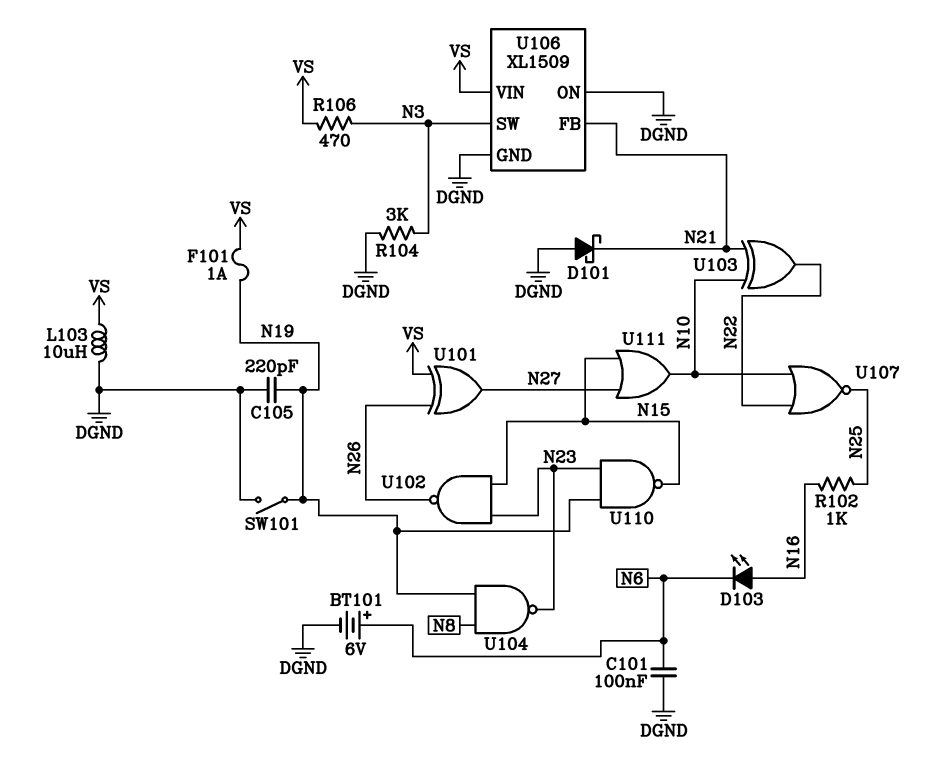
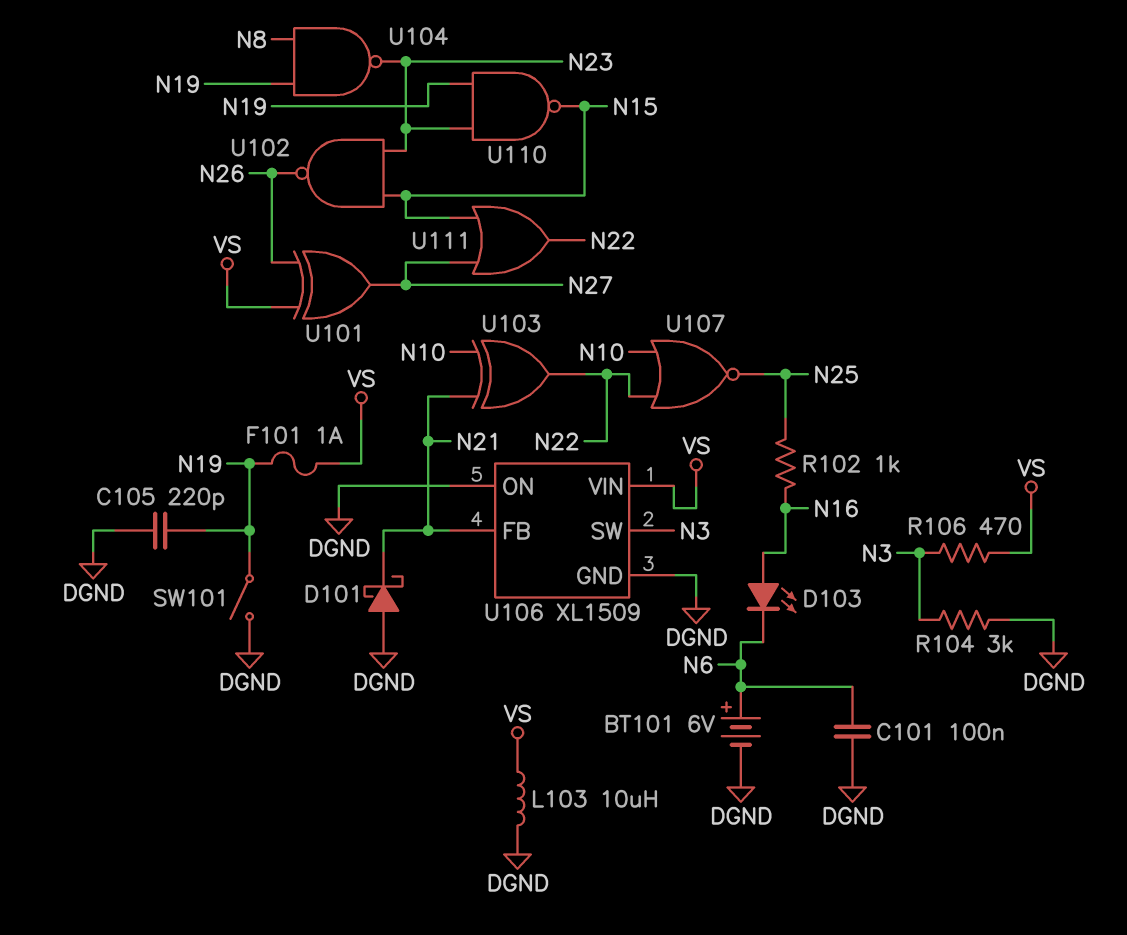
U111: OR (in N15, in N27, out N10) -> OR (in N15, in N27, out N22)

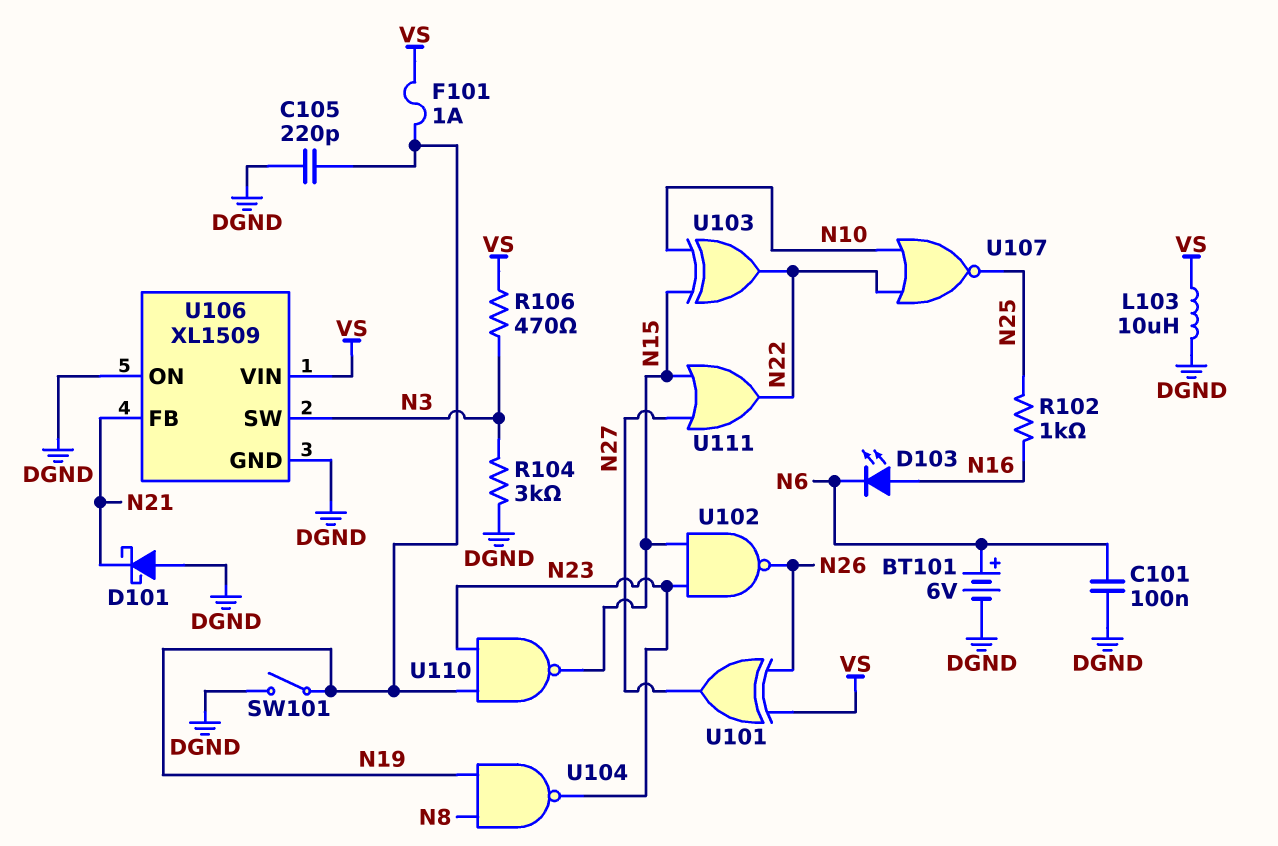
U103: XOR (in N10, in N21, out N22) -> XOR (in N10, in N15, out N22)

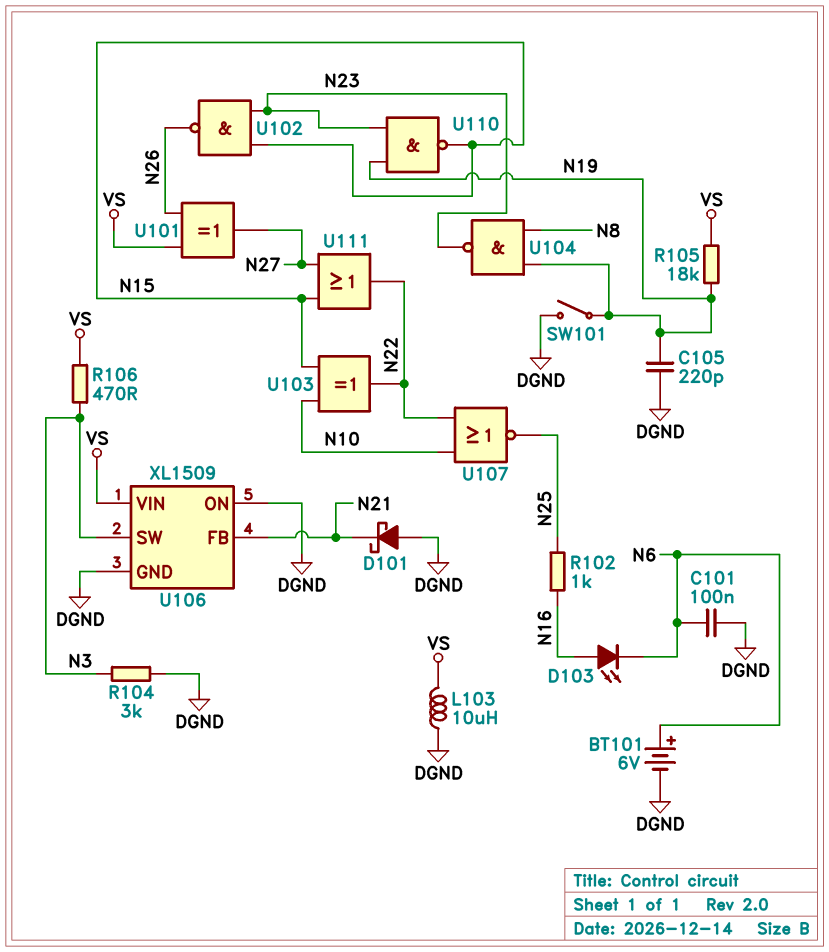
F101: 1A (N19, VS) -> none
R105: none -> 18k (N19, VS)

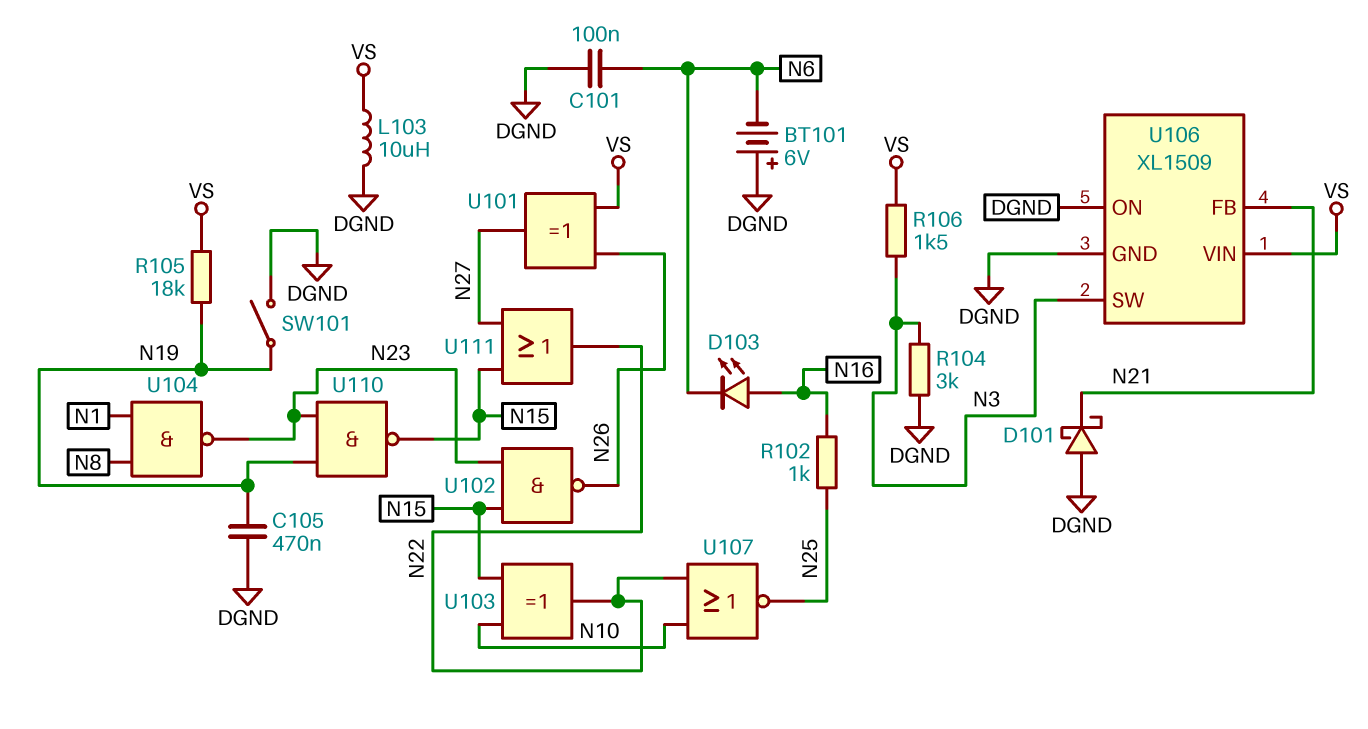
BT101: 6V (plus N6, minus DGND) -> 6V (plus DGND, minus N6)
C105: 220pF (DGND, N19) -> 470nF (DGND, N19)
R106: 470 (N3, VS) -> 1.5k (N3, VS)
U104: NAND (in N8, in N19, out N23) -> NAND (in N1, in N8, out N23)

